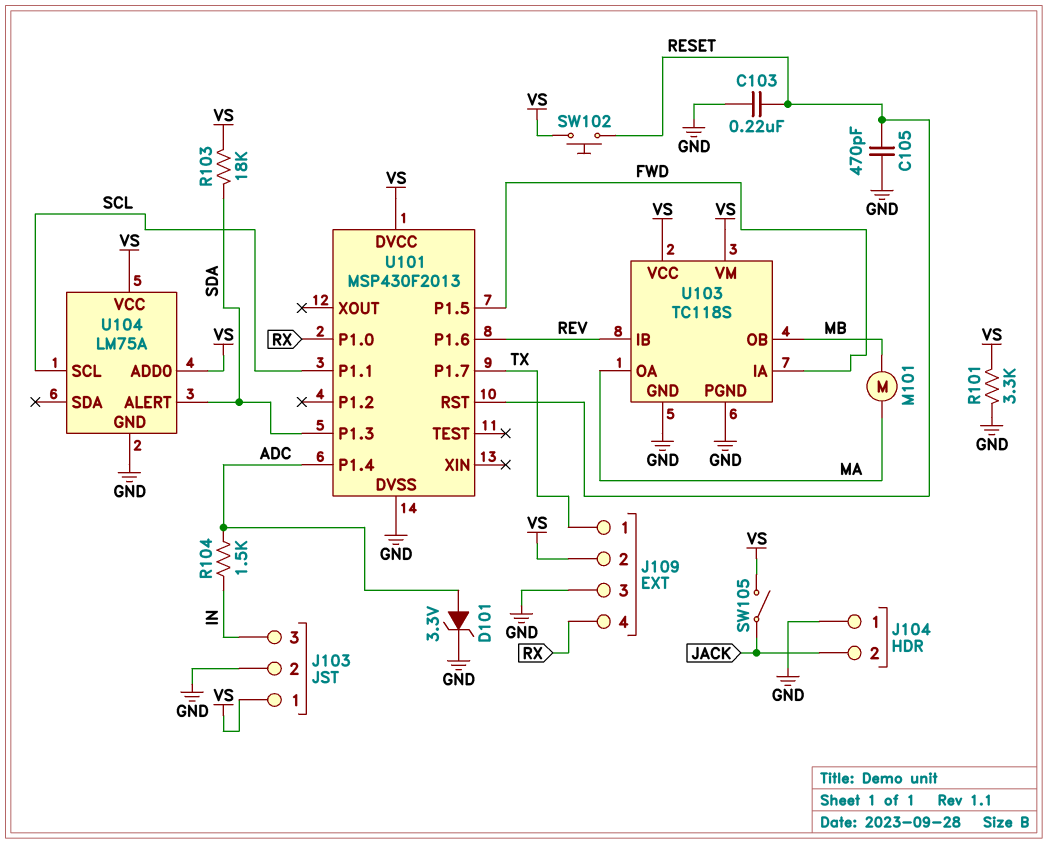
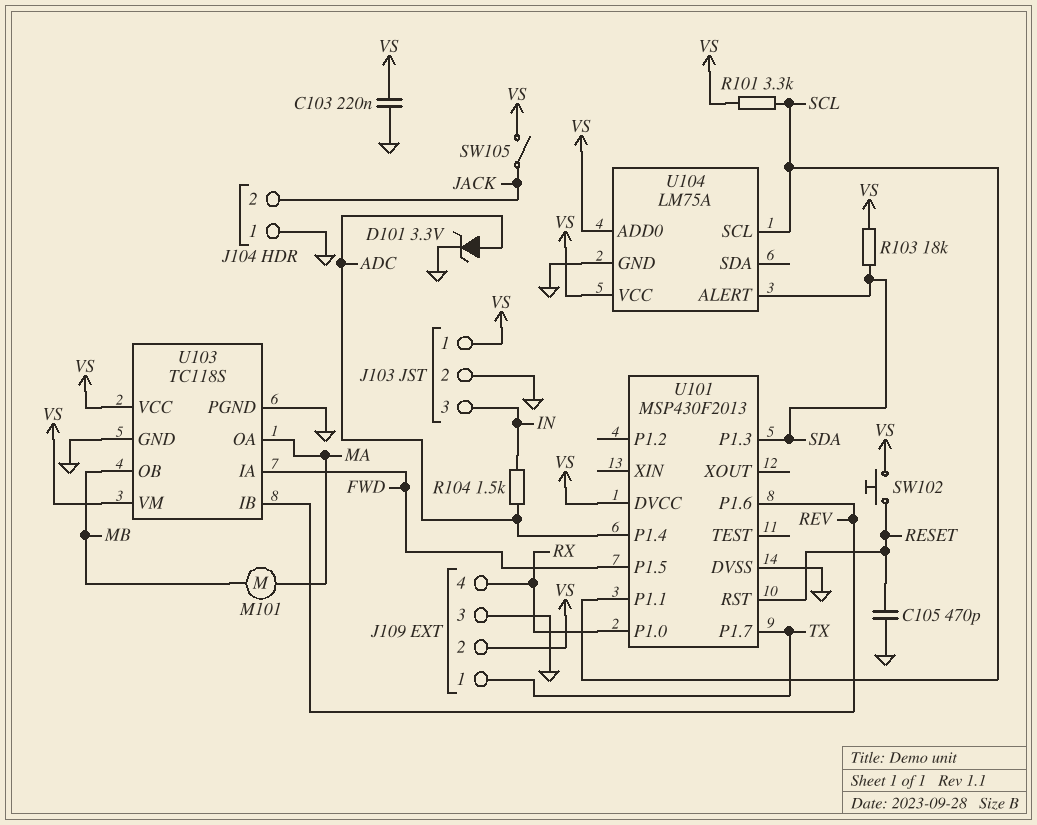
C103: 220nF (GND, RESET) -> 220nF (GND, VS)
R101: 3.3k (GND, VS) -> 3.3k (SCL, VS)

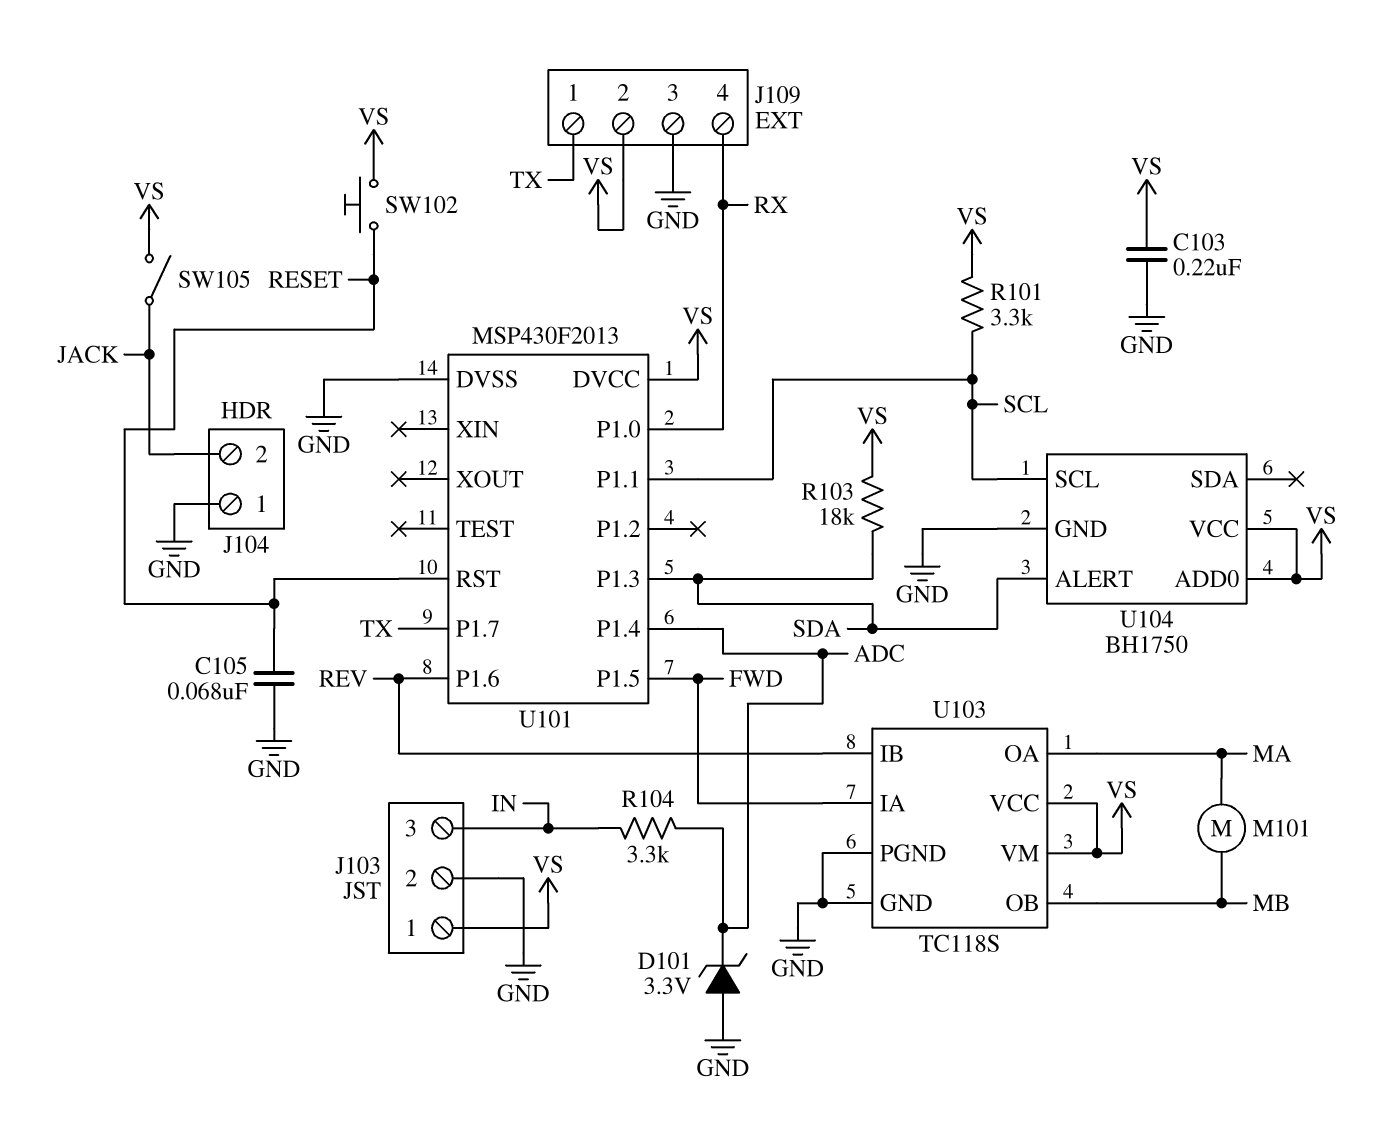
C105: 470pF (GND, RESET) -> 68nF (GND, RESET)
D101: zener 3.3V (A ADC, K GND) -> zener 3.3V (A GND, K ADC)
R104: 1.5k (ADC, IN) -> 3.3k (ADC, IN)
U104: LM75A -> BH1750

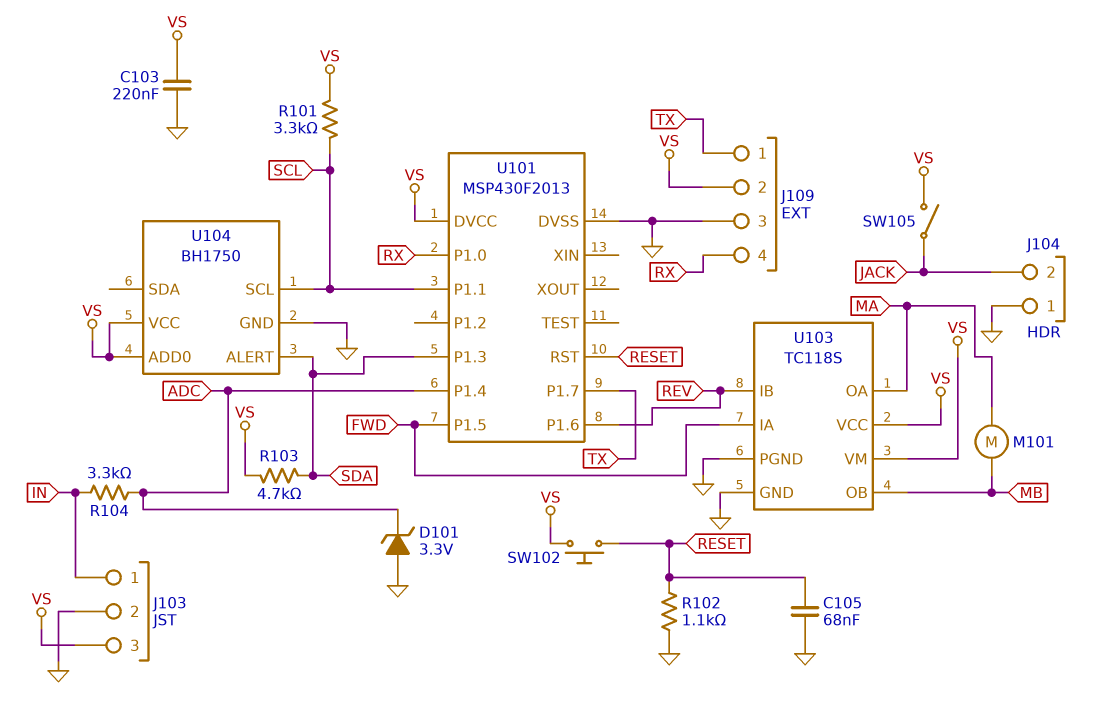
J103 pin 1: VS -> IN
J103 pin 3: IN -> VS
R102: none -> 1.1k (GND, RESET)
R103: 18k (SDA, VS) -> 4.7k (SDA, VS)

